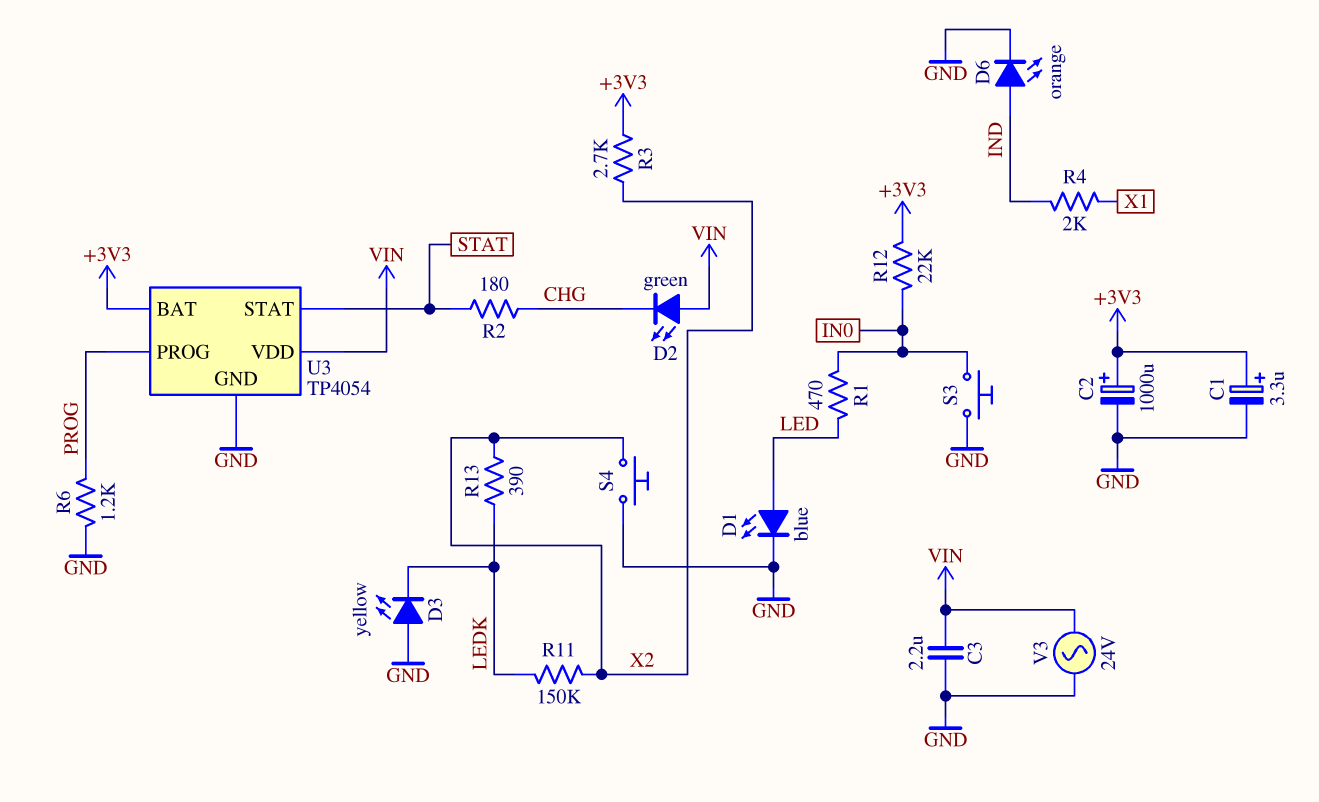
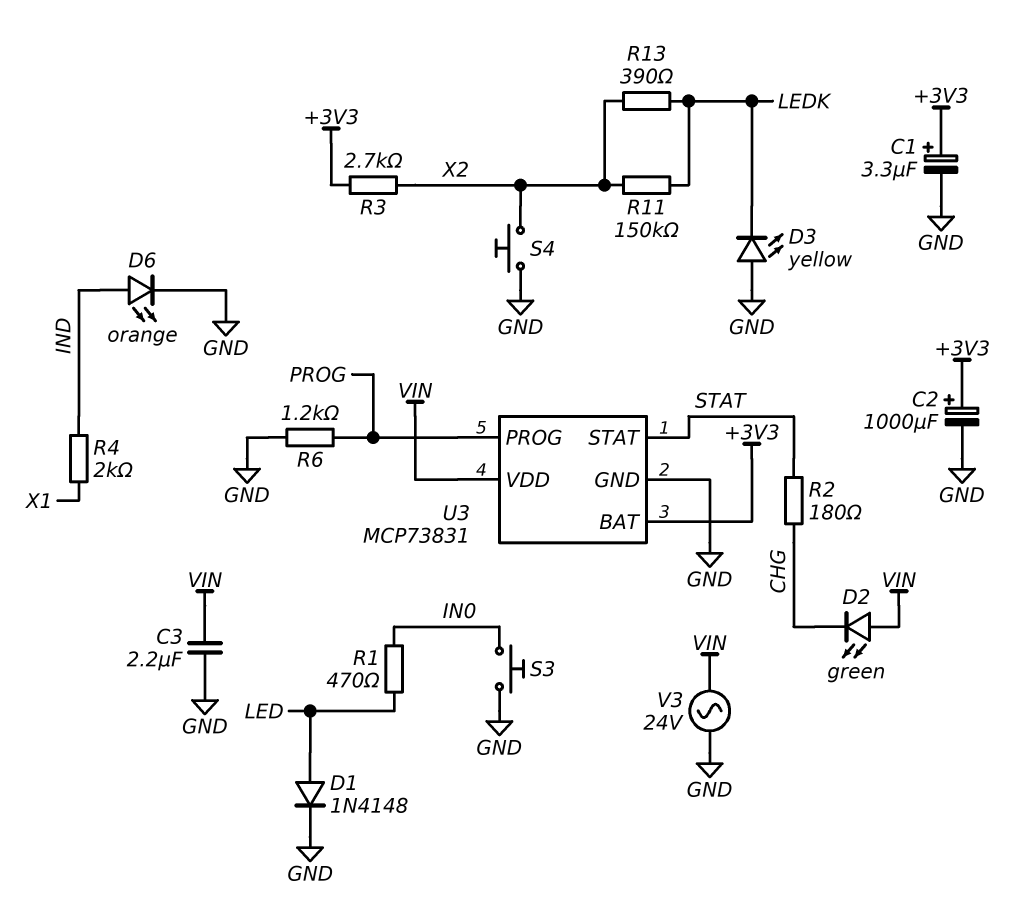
D1: LED blue (A LED, K GND) -> diode 1N4148 (A LED, K GND)
R12: 22k (+3V3, IN0) -> none
U3: TP4054 -> MCP73831

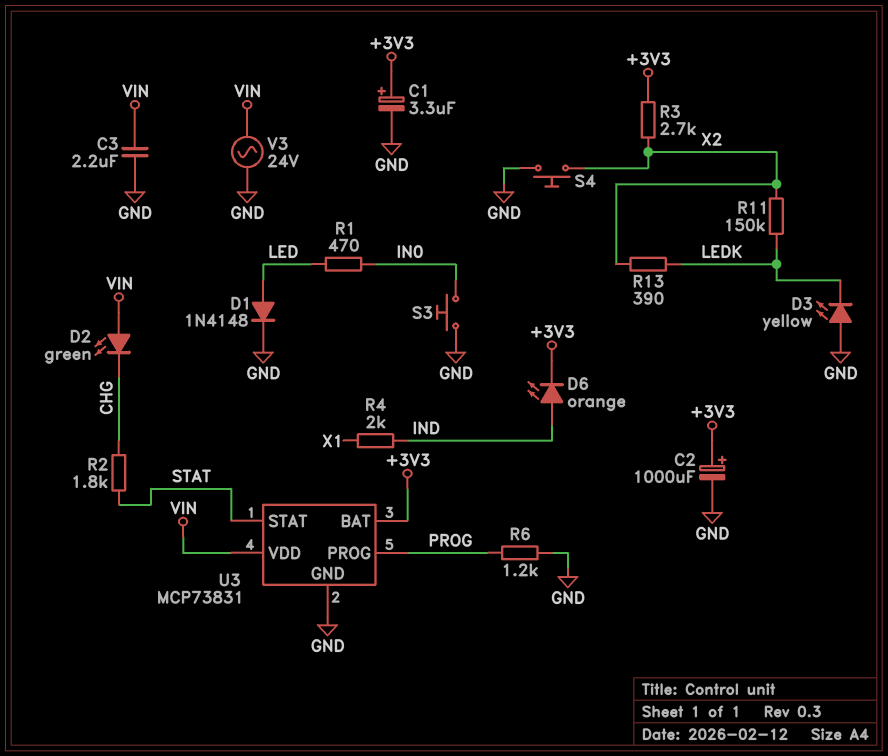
D6: LED orange (A IND, K GND) -> LED orange (A IND, K +3V3)
R2: 180 (CHG, STAT) -> 1.8k (CHG, STAT)

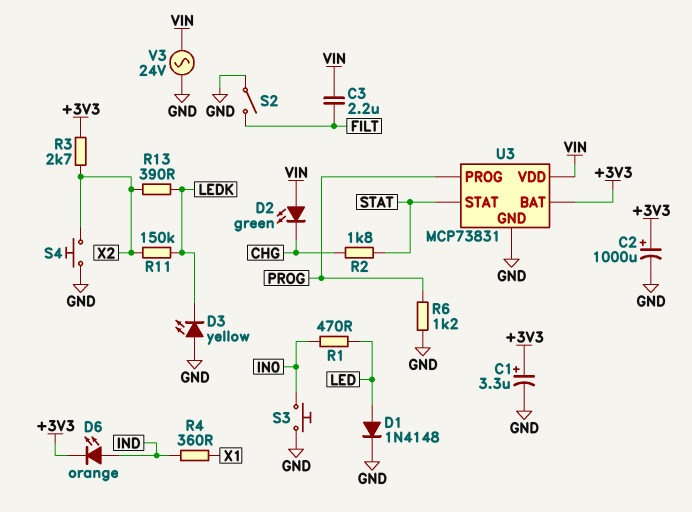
C3: 2.2uF (GND, VIN) -> 2.2uF (FILT, VIN)
R4: 2k (IND, X1) -> 360 (IND, X1)
S2: none -> switch (FILT, GND)

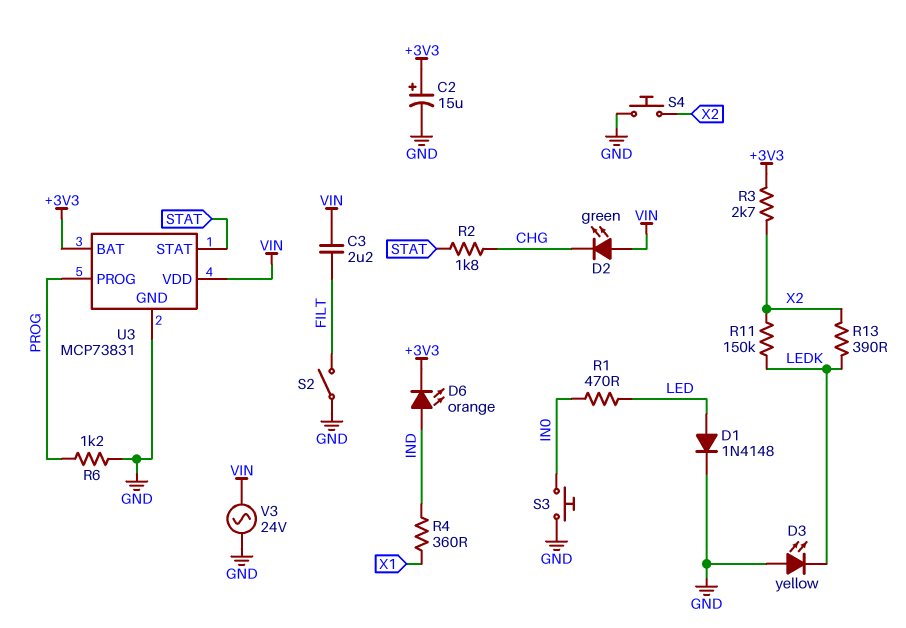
C1: 3.3uF (plus +3V3, minus GND) -> none
C2: 1000uF (plus +3V3, minus GND) -> 15uF (plus +3V3, minus GND)

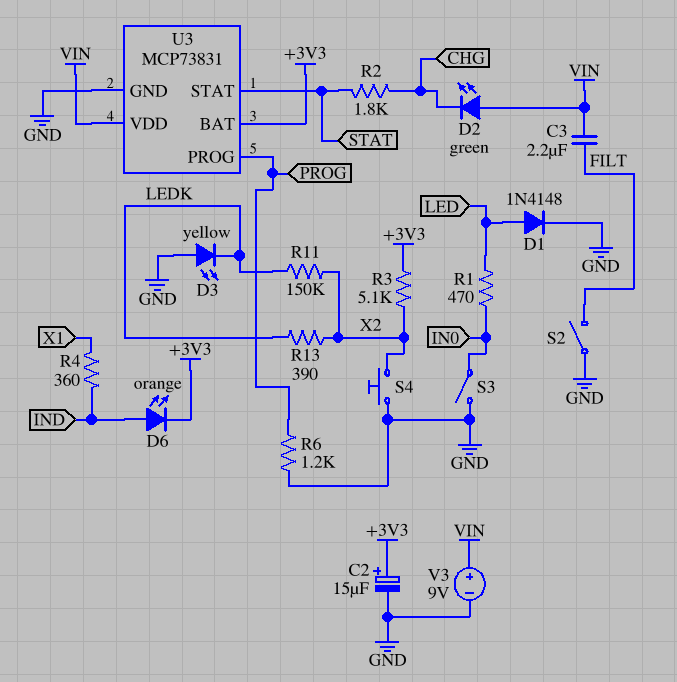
R3: 2.7k (+3V3, X2) -> 5.1k (+3V3, X2)
S3: button (GND, IN0) -> switch (GND, IN0)
V3: AC 24V (GND, VIN) -> 9V (plus VIN, minus GND)

